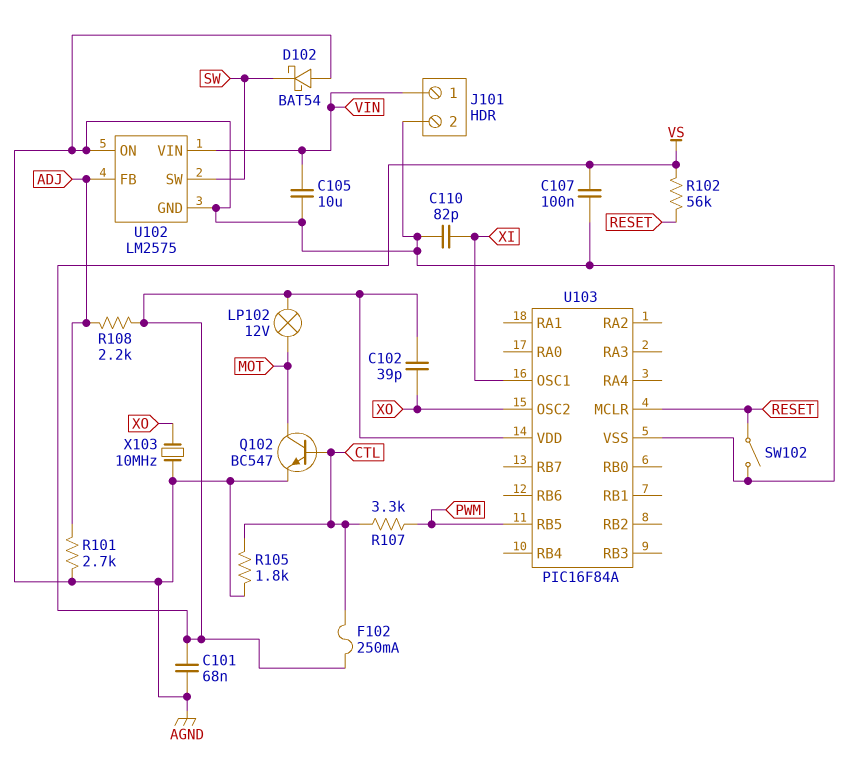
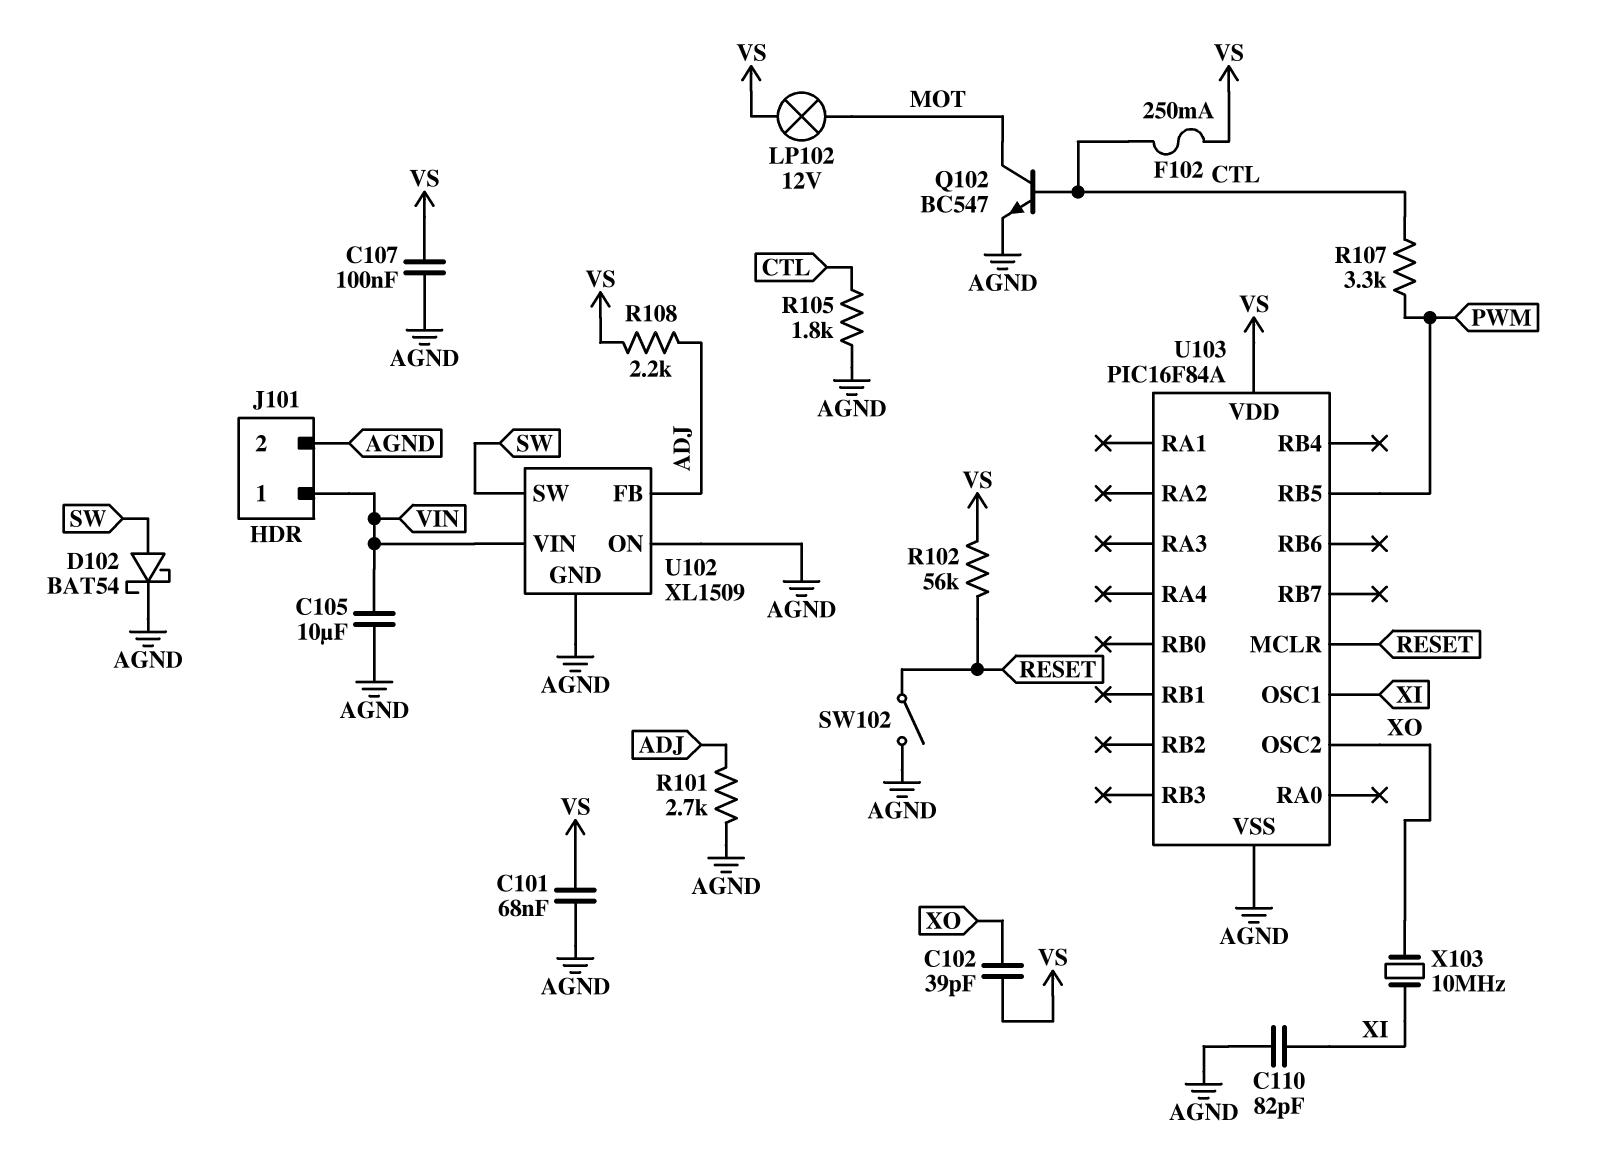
D102: schottky BAT54 (A AGND, K SW) -> schottky BAT54 (A SW, K AGND)
U102: LM2575 -> XL1509
X103: 10MHz (AGND, XO) -> 10MHz (XI, XO)

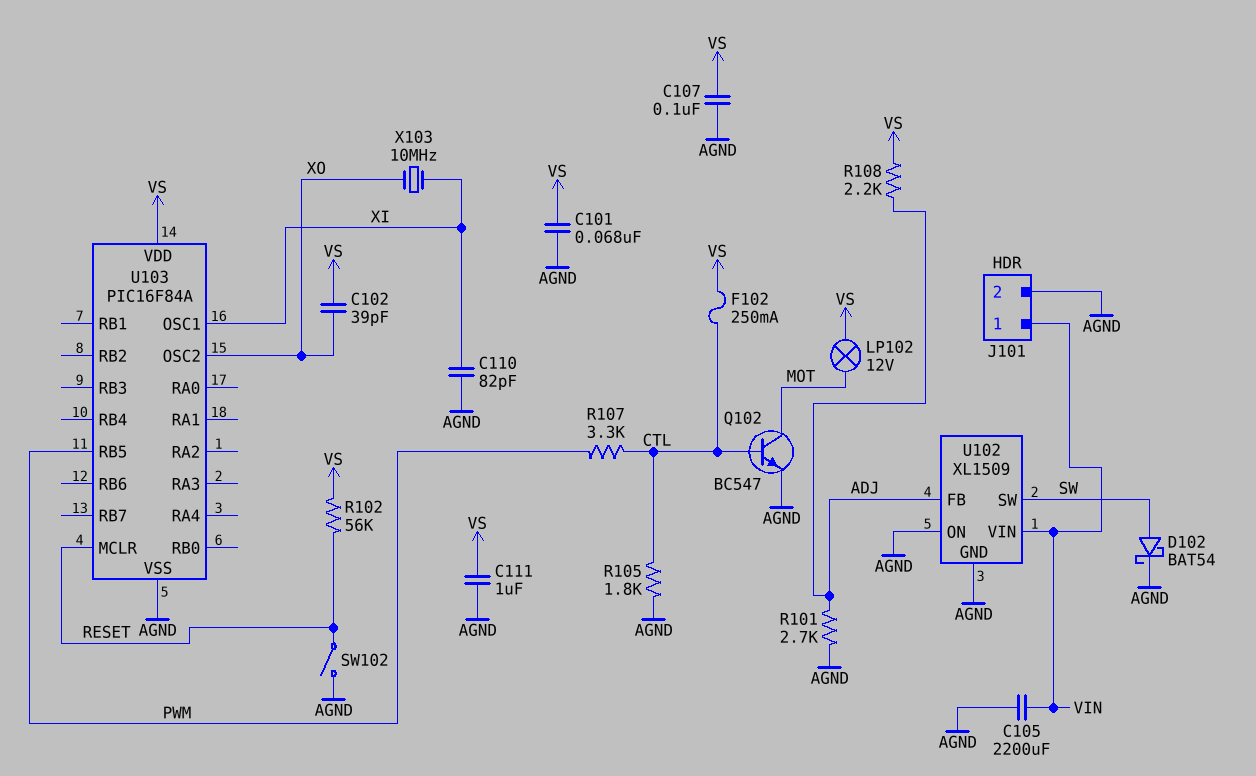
C105: 10uF (AGND, VIN) -> 2200uF (AGND, VIN)
C111: none -> 1uF (AGND, VS)

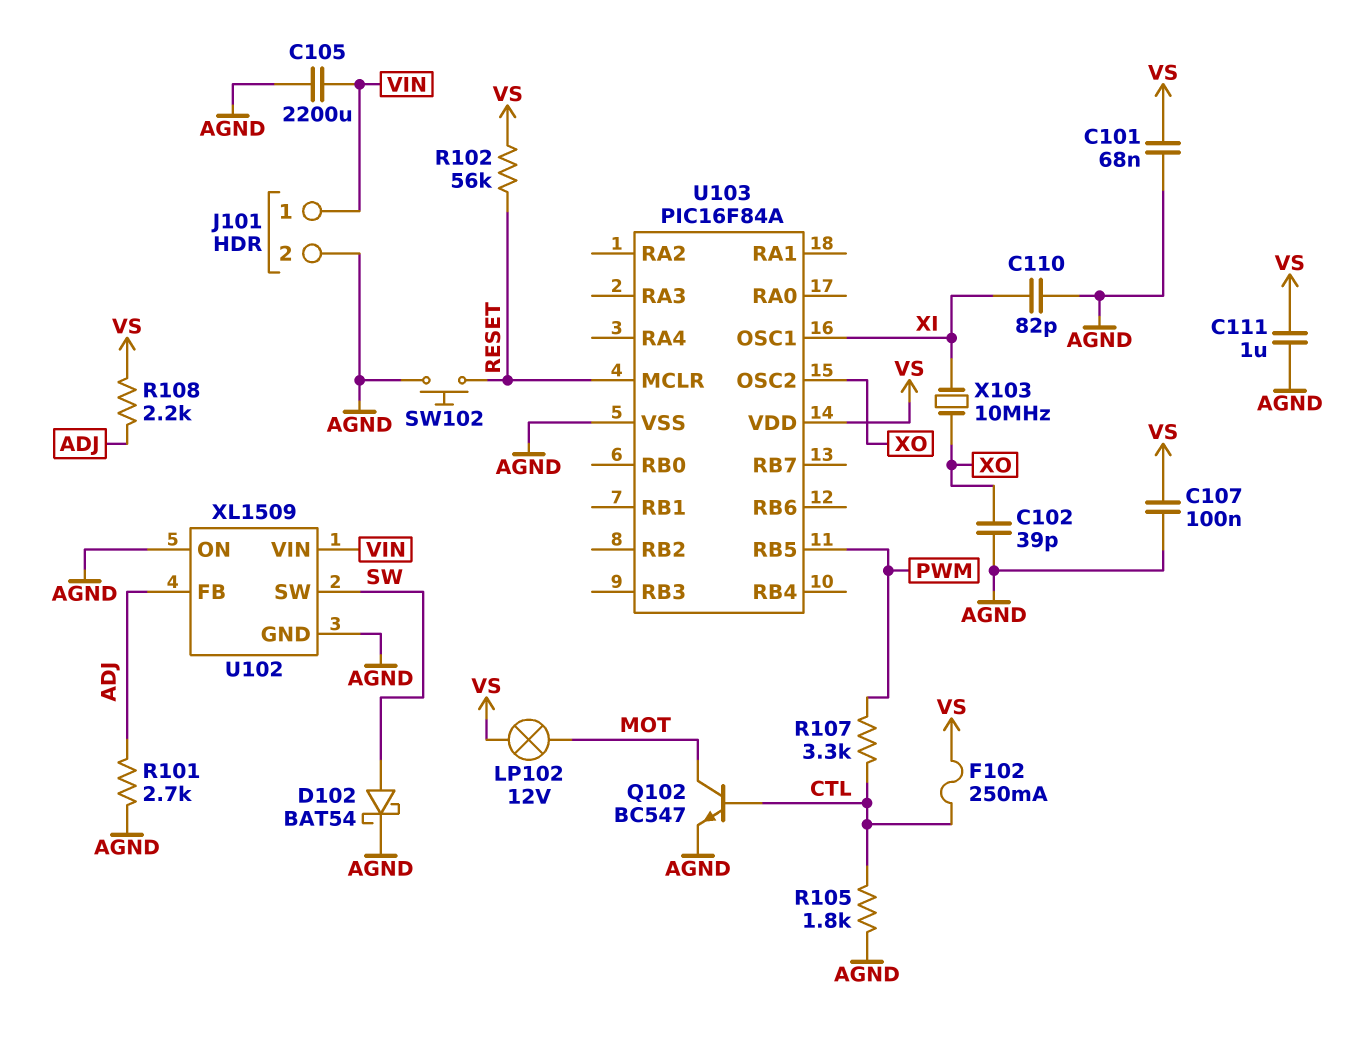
C102: 39pF (VS, XO) -> 39pF (AGND, XO)
SW102: switch (AGND, RESET) -> button (AGND, RESET)

